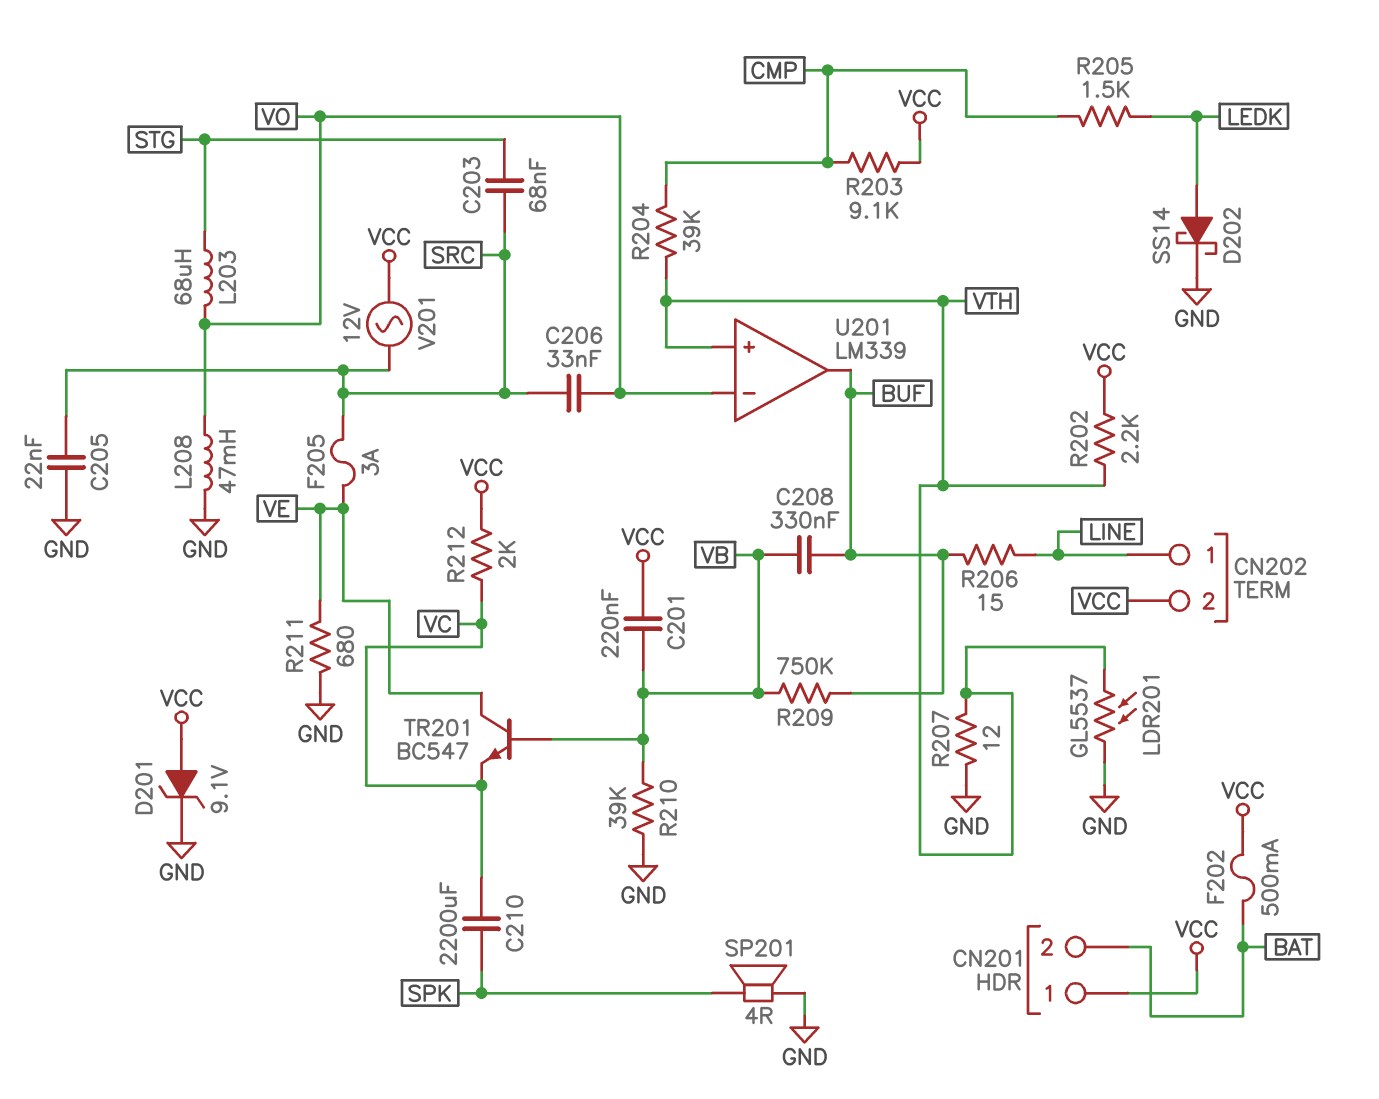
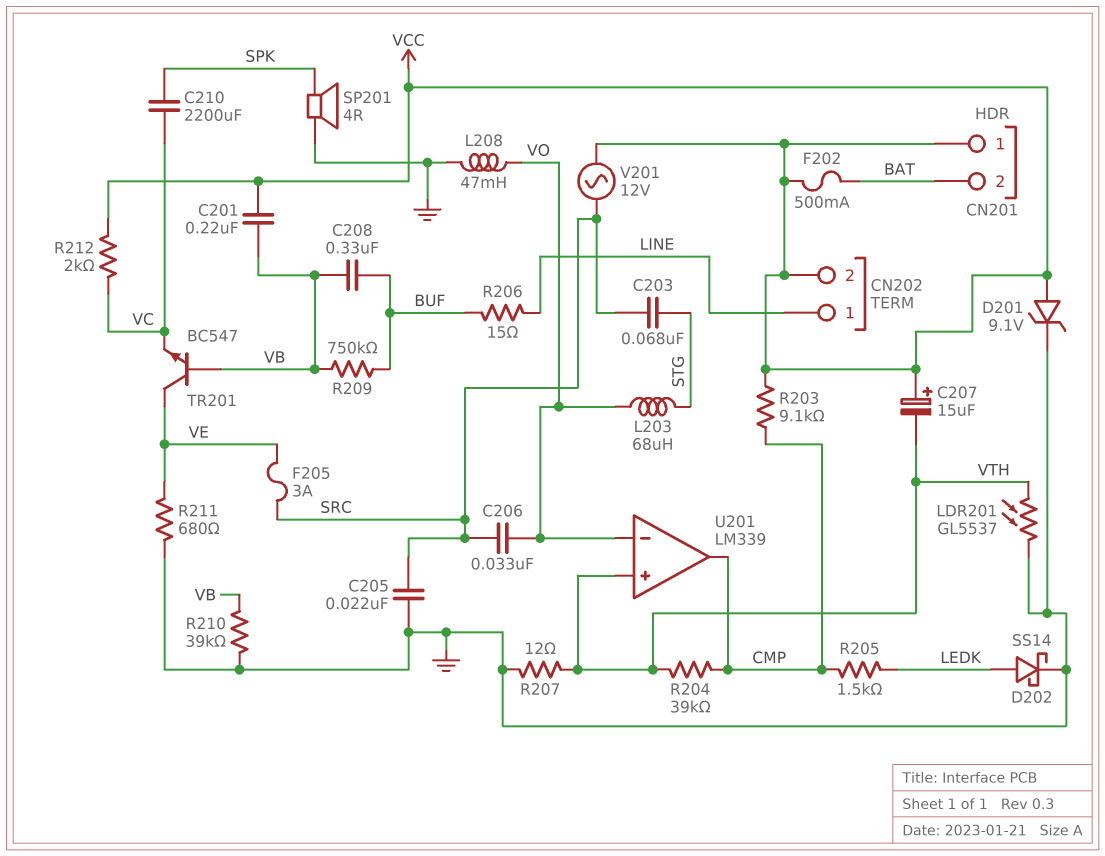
C207: none -> 15uF (plus VCC, minus VTH)
R202: 2.2k (VCC, VTH) -> none
U201 pin out: BUF -> CMP

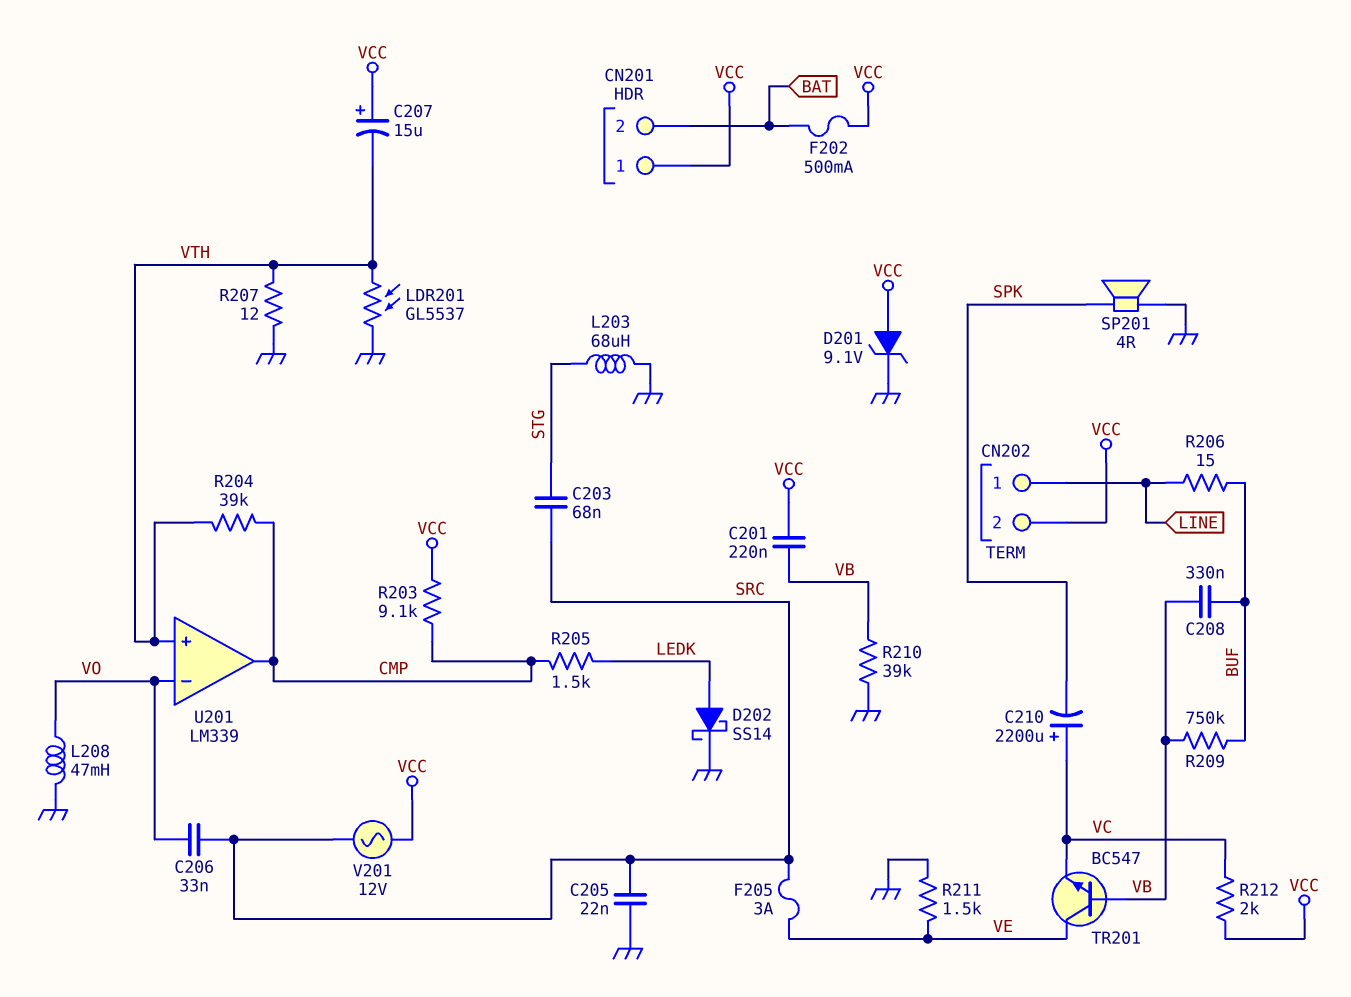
C210: 2200uF (SPK, VC) -> 2200uF (plus VC, minus SPK)
L203: 68uH (STG, VO) -> 68uH (GND, STG)
R211: 680 (GND, VE) -> 1.5k (GND, VE)

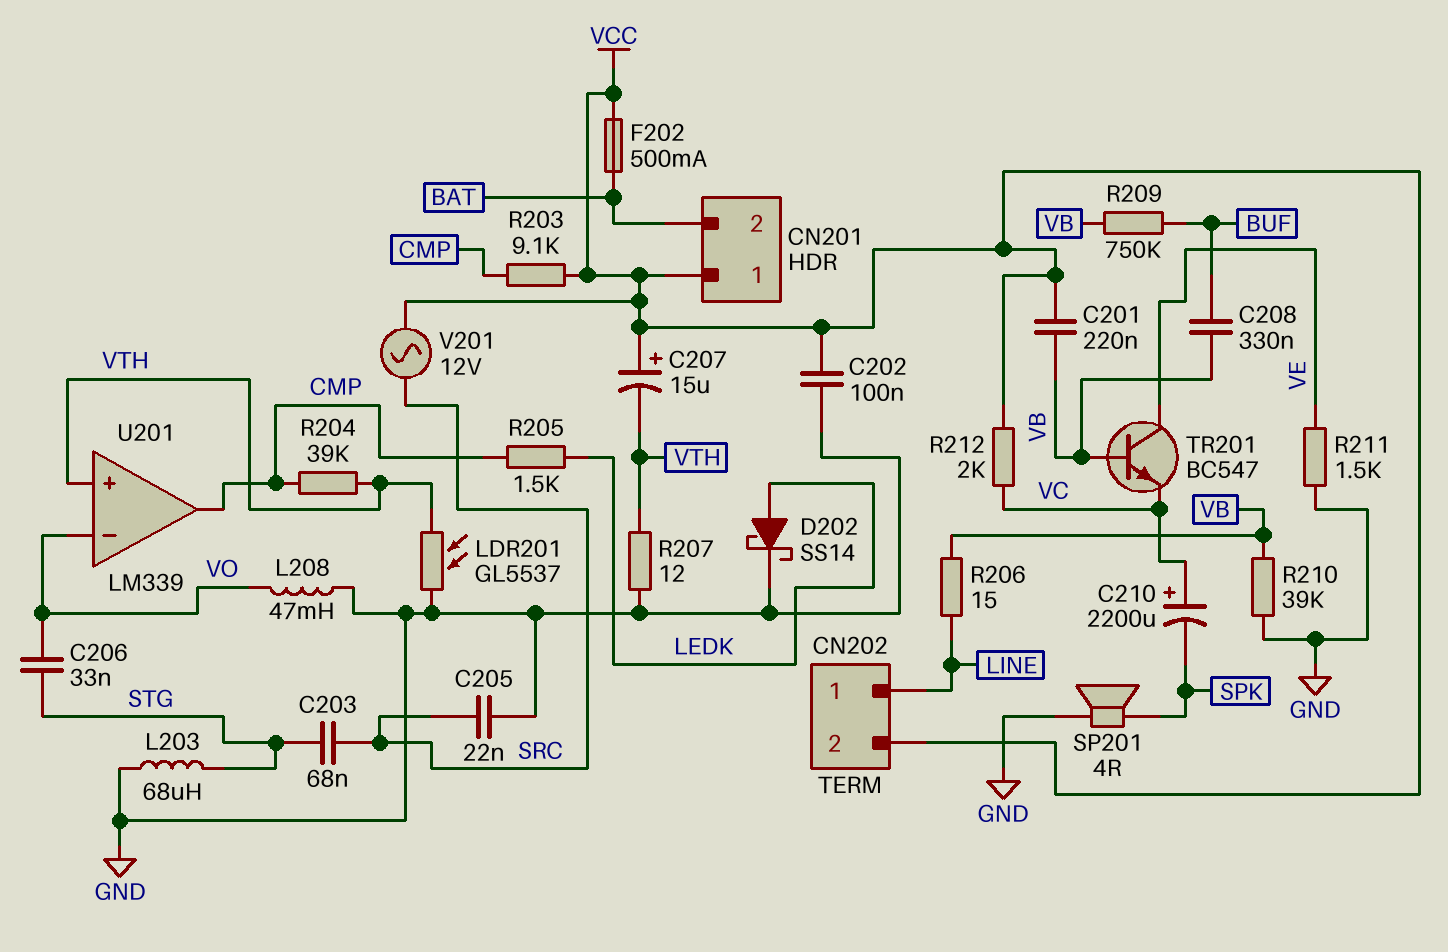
C202: none -> 100nF (GND, VCC)
C206: 33nF (SRC, VO) -> 33nF (STG, VO)
D201: zener 9.1V (A VCC, K GND) -> none
F205: 3A (SRC, VE) -> none
R206: 15 (BUF, LINE) -> 15 (LINE, VB)

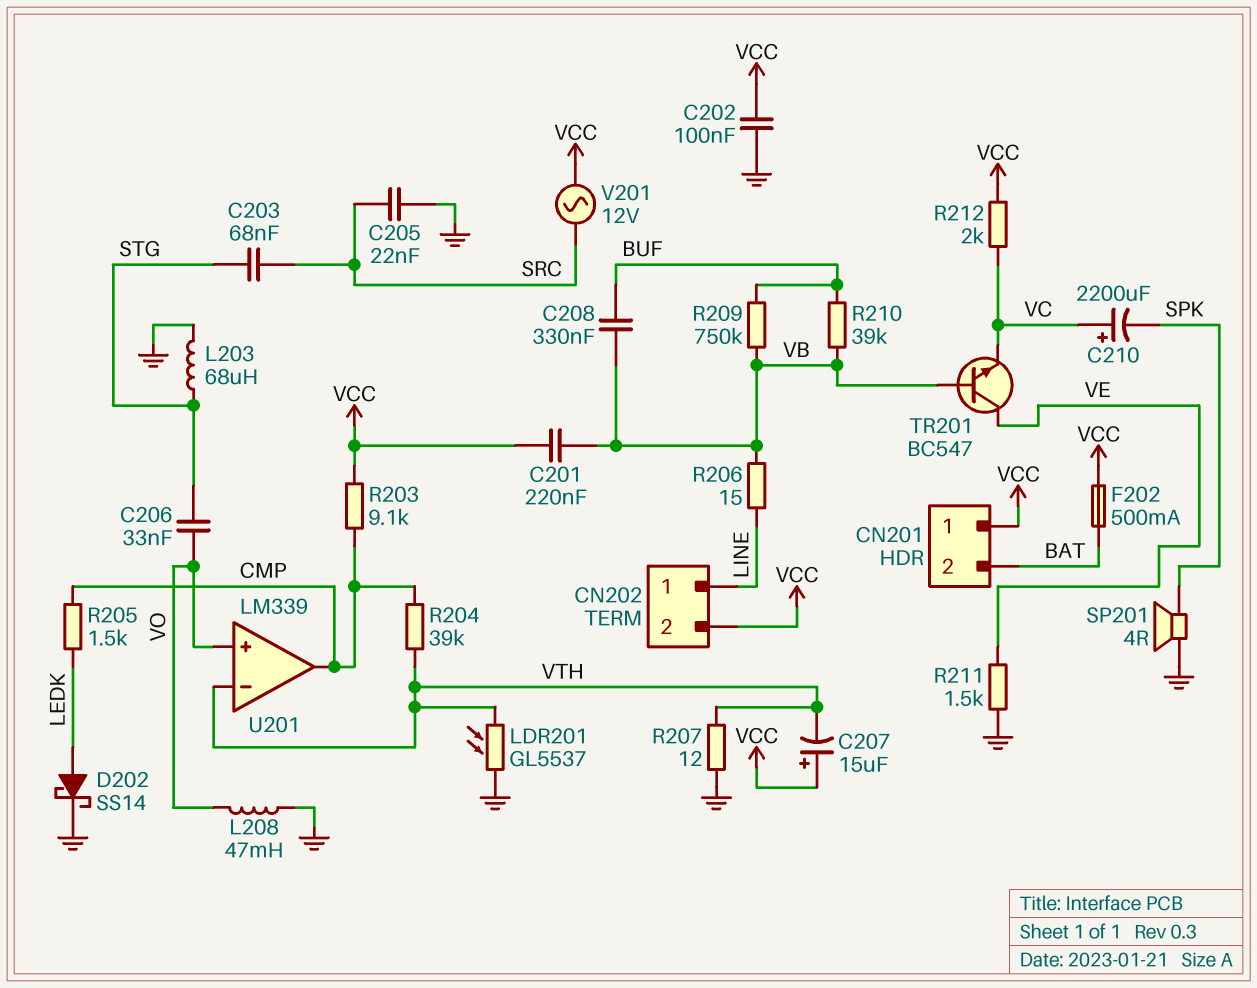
R210: 39k (GND, VB) -> 39k (BUF, VB)
U201 pin in+: VTH -> VO
U201 pin in-: VO -> VTH

